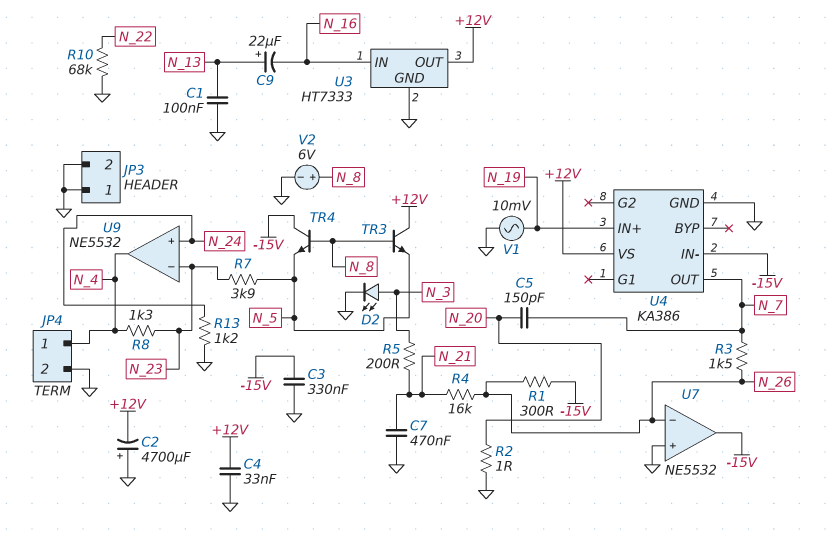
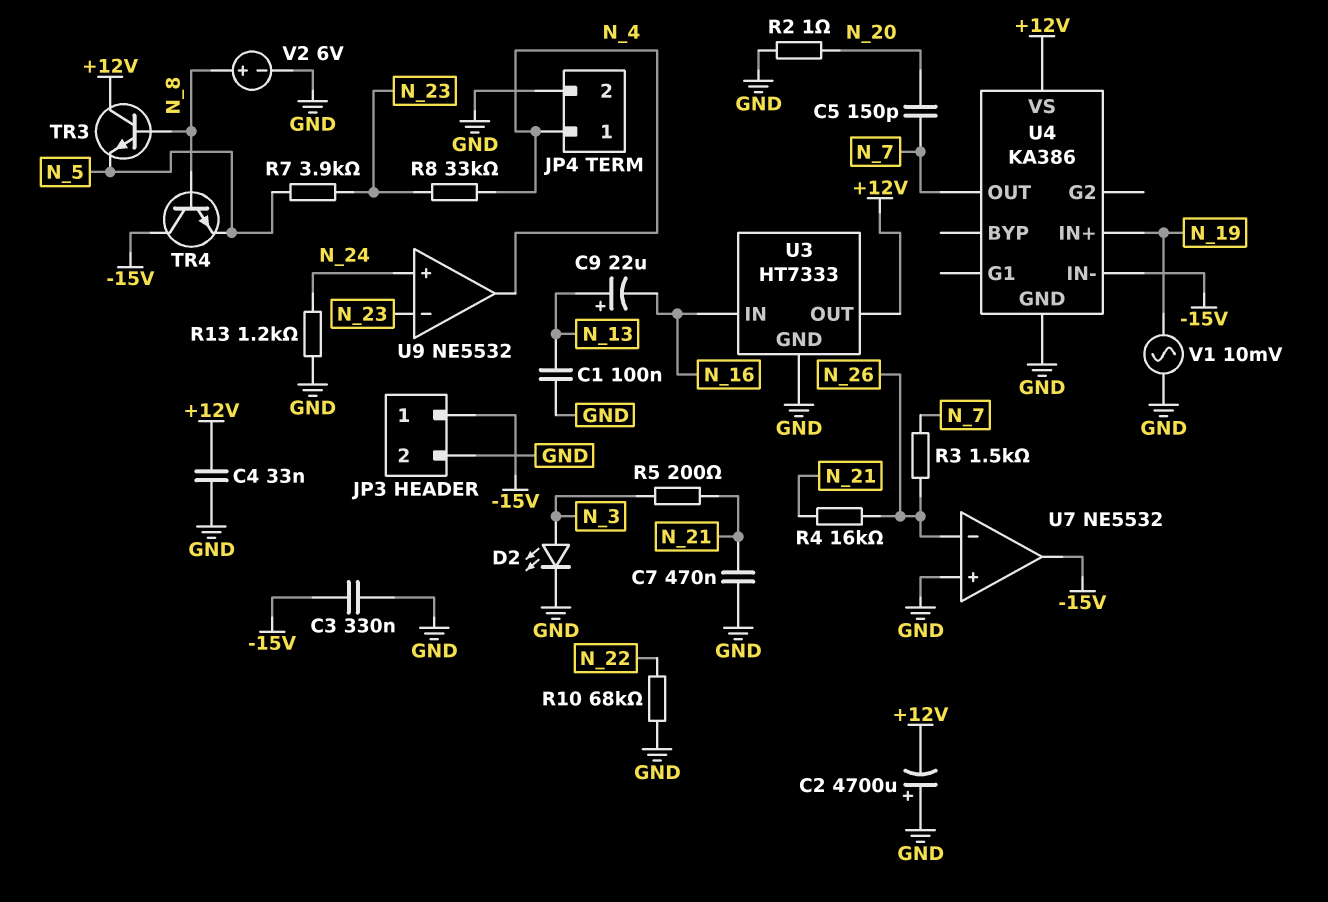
JP3 pin 1: GND -> -15V
R1: 300 (-15V, N_26) -> none
R8: 1.3k (N_4, N_23) -> 33k (N_4, N_23)

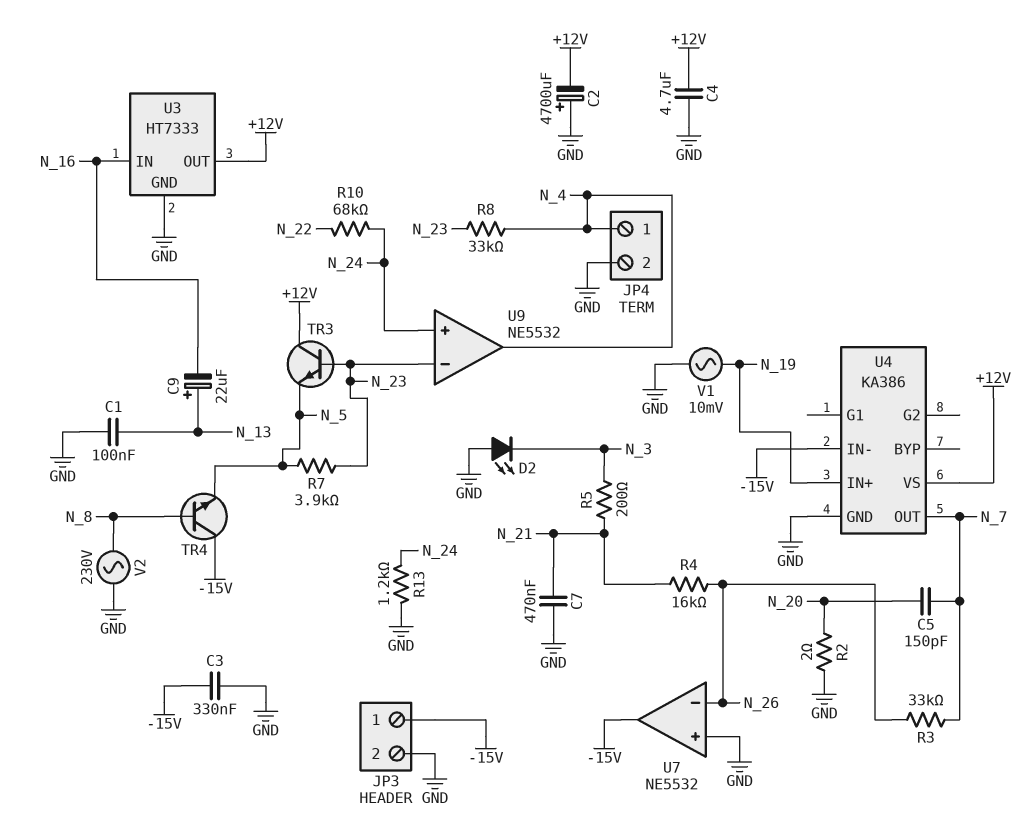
C4: 33nF (+12V, GND) -> 4.7uF (+12V, GND)
D2: LED (A N_3, K GND) -> LED (A GND, K N_3)
R2: 1 (GND, N_20) -> 2 (GND, N_20)
R3: 1.5k (N_7, N_26) -> 33k (N_7, N_26)
R10: 68k (GND, N_22) -> 68k (N_22, N_24)
TR3: NPN (B N_8, C +12V, E N_5) -> NPN (B N_23, C +12V, E N_5)
V2: 6V (plus N_8, minus GND) -> AC 230V (GND, N_8)

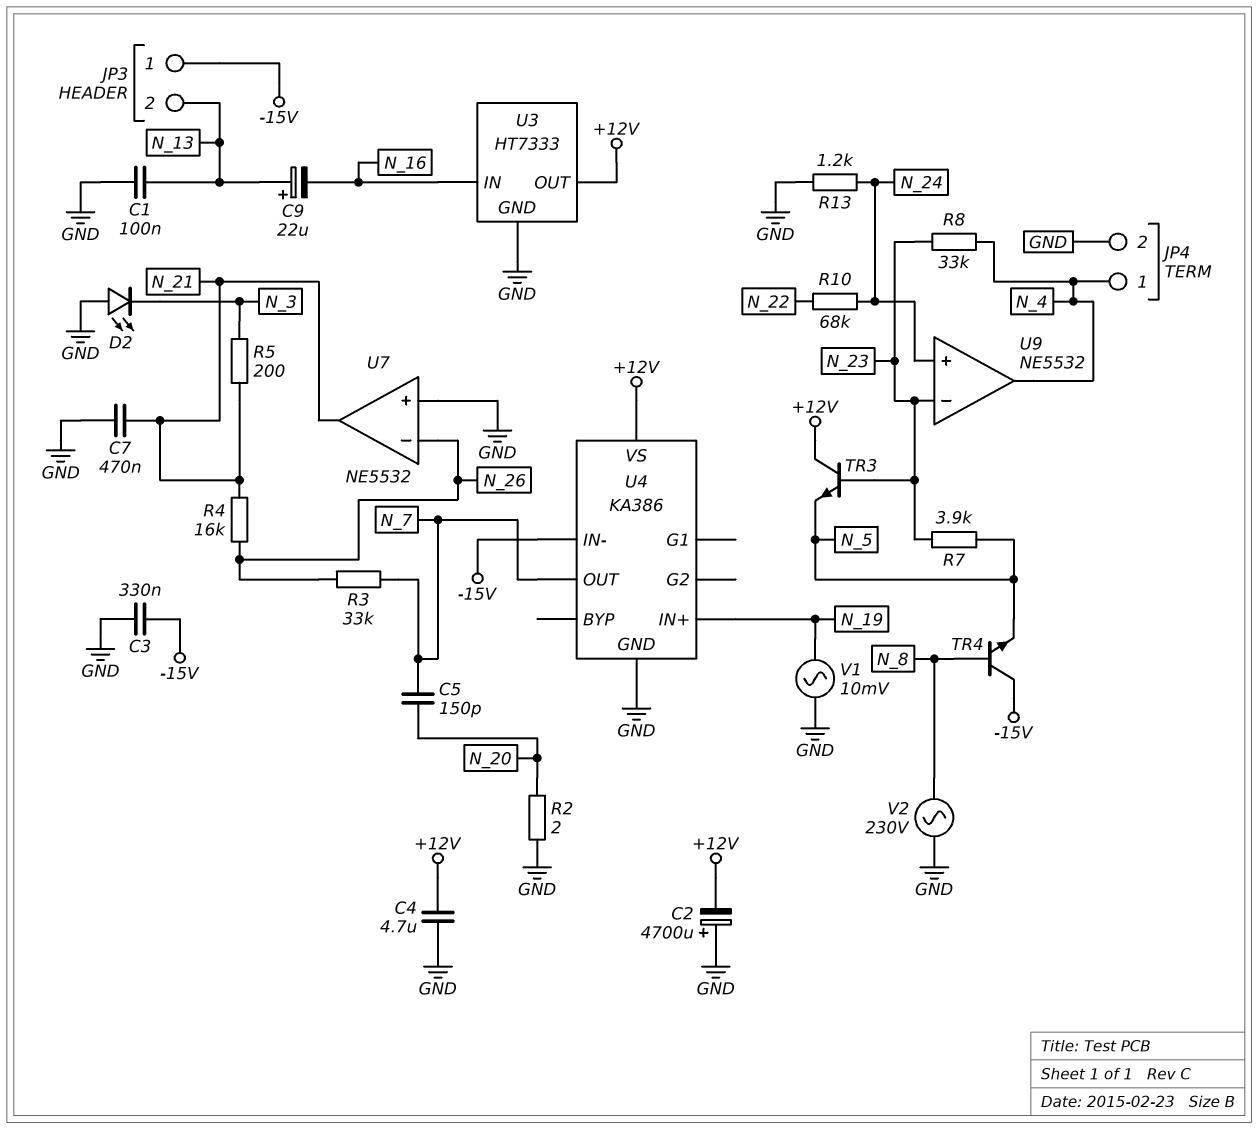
JP3 pin 2: GND -> N_13
U7 pin out: -15V -> N_21

